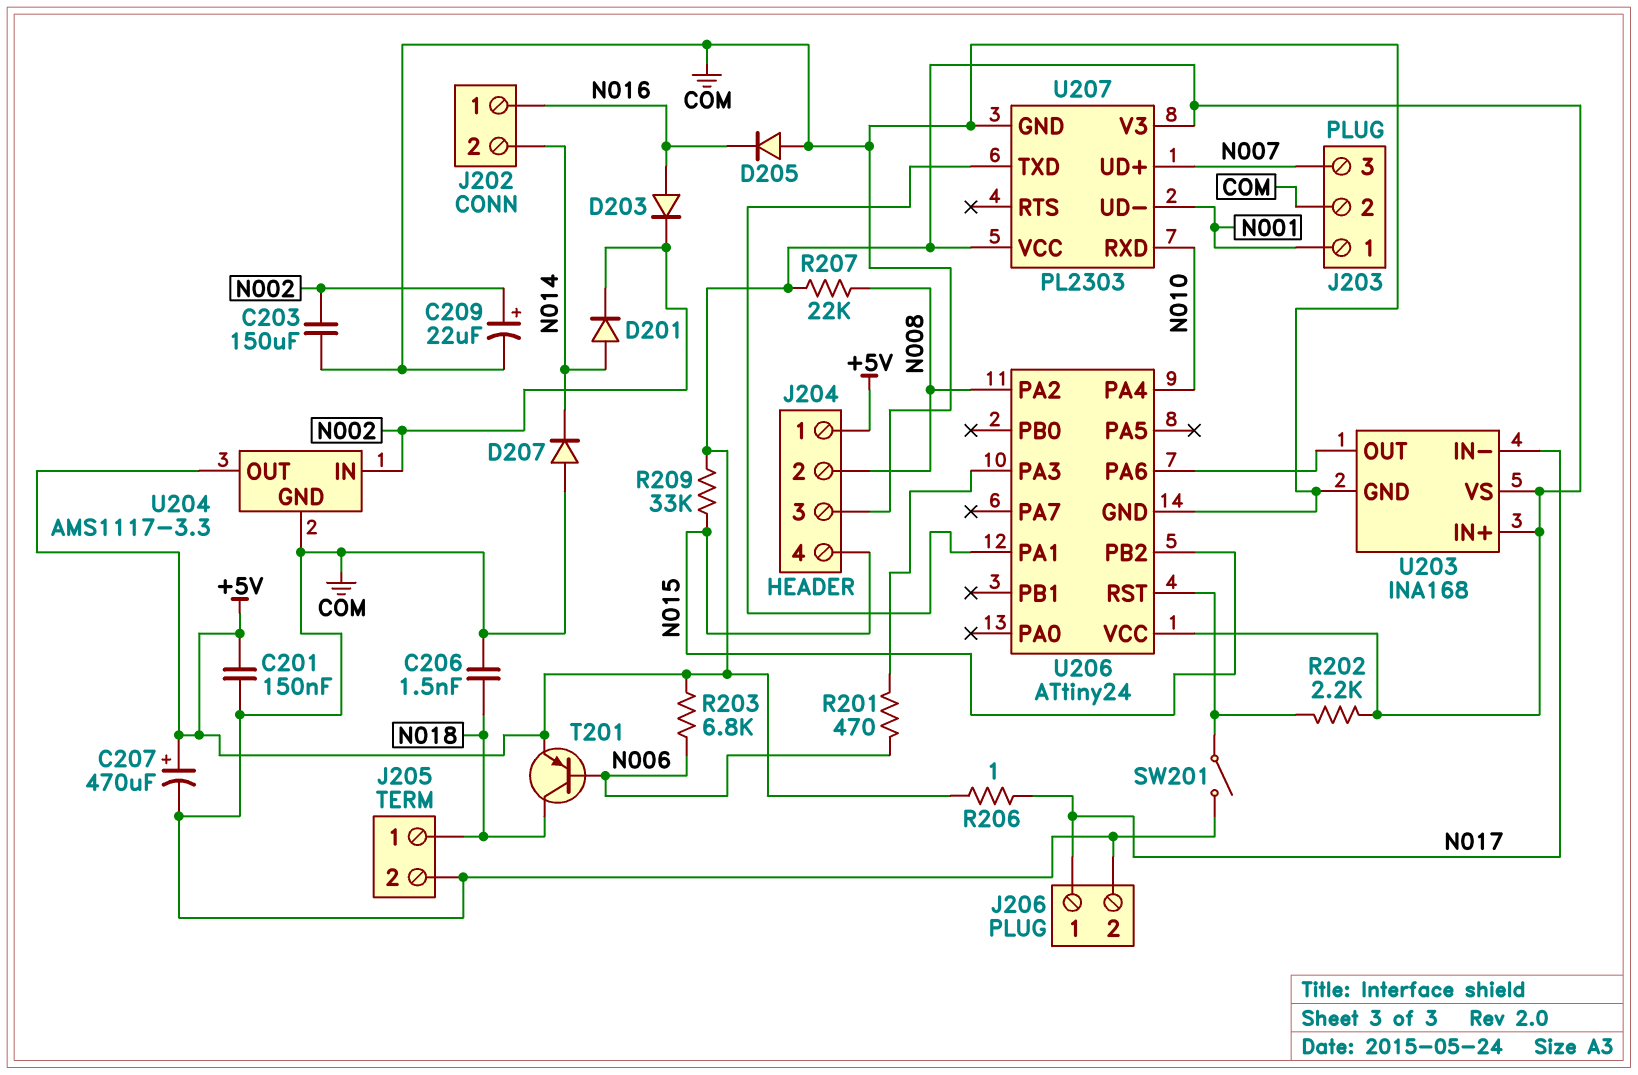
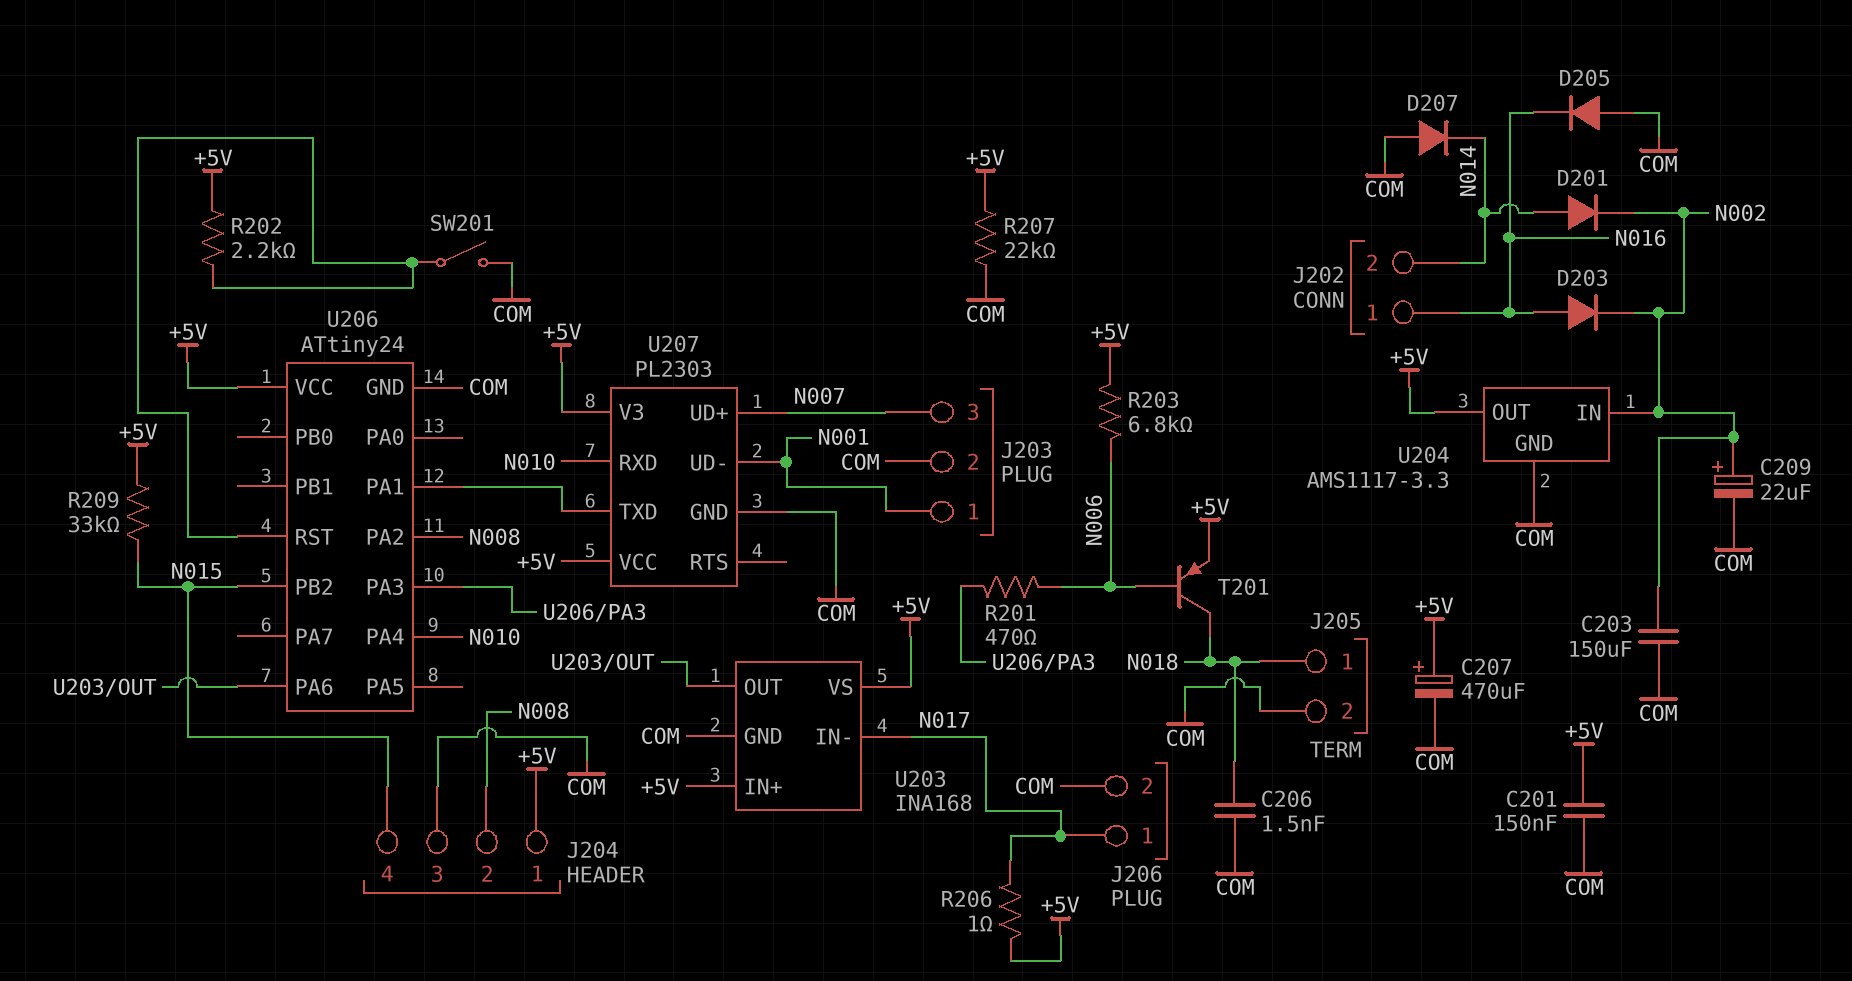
R207: 22k (+5V, N008) -> 22k (+5V, COM)

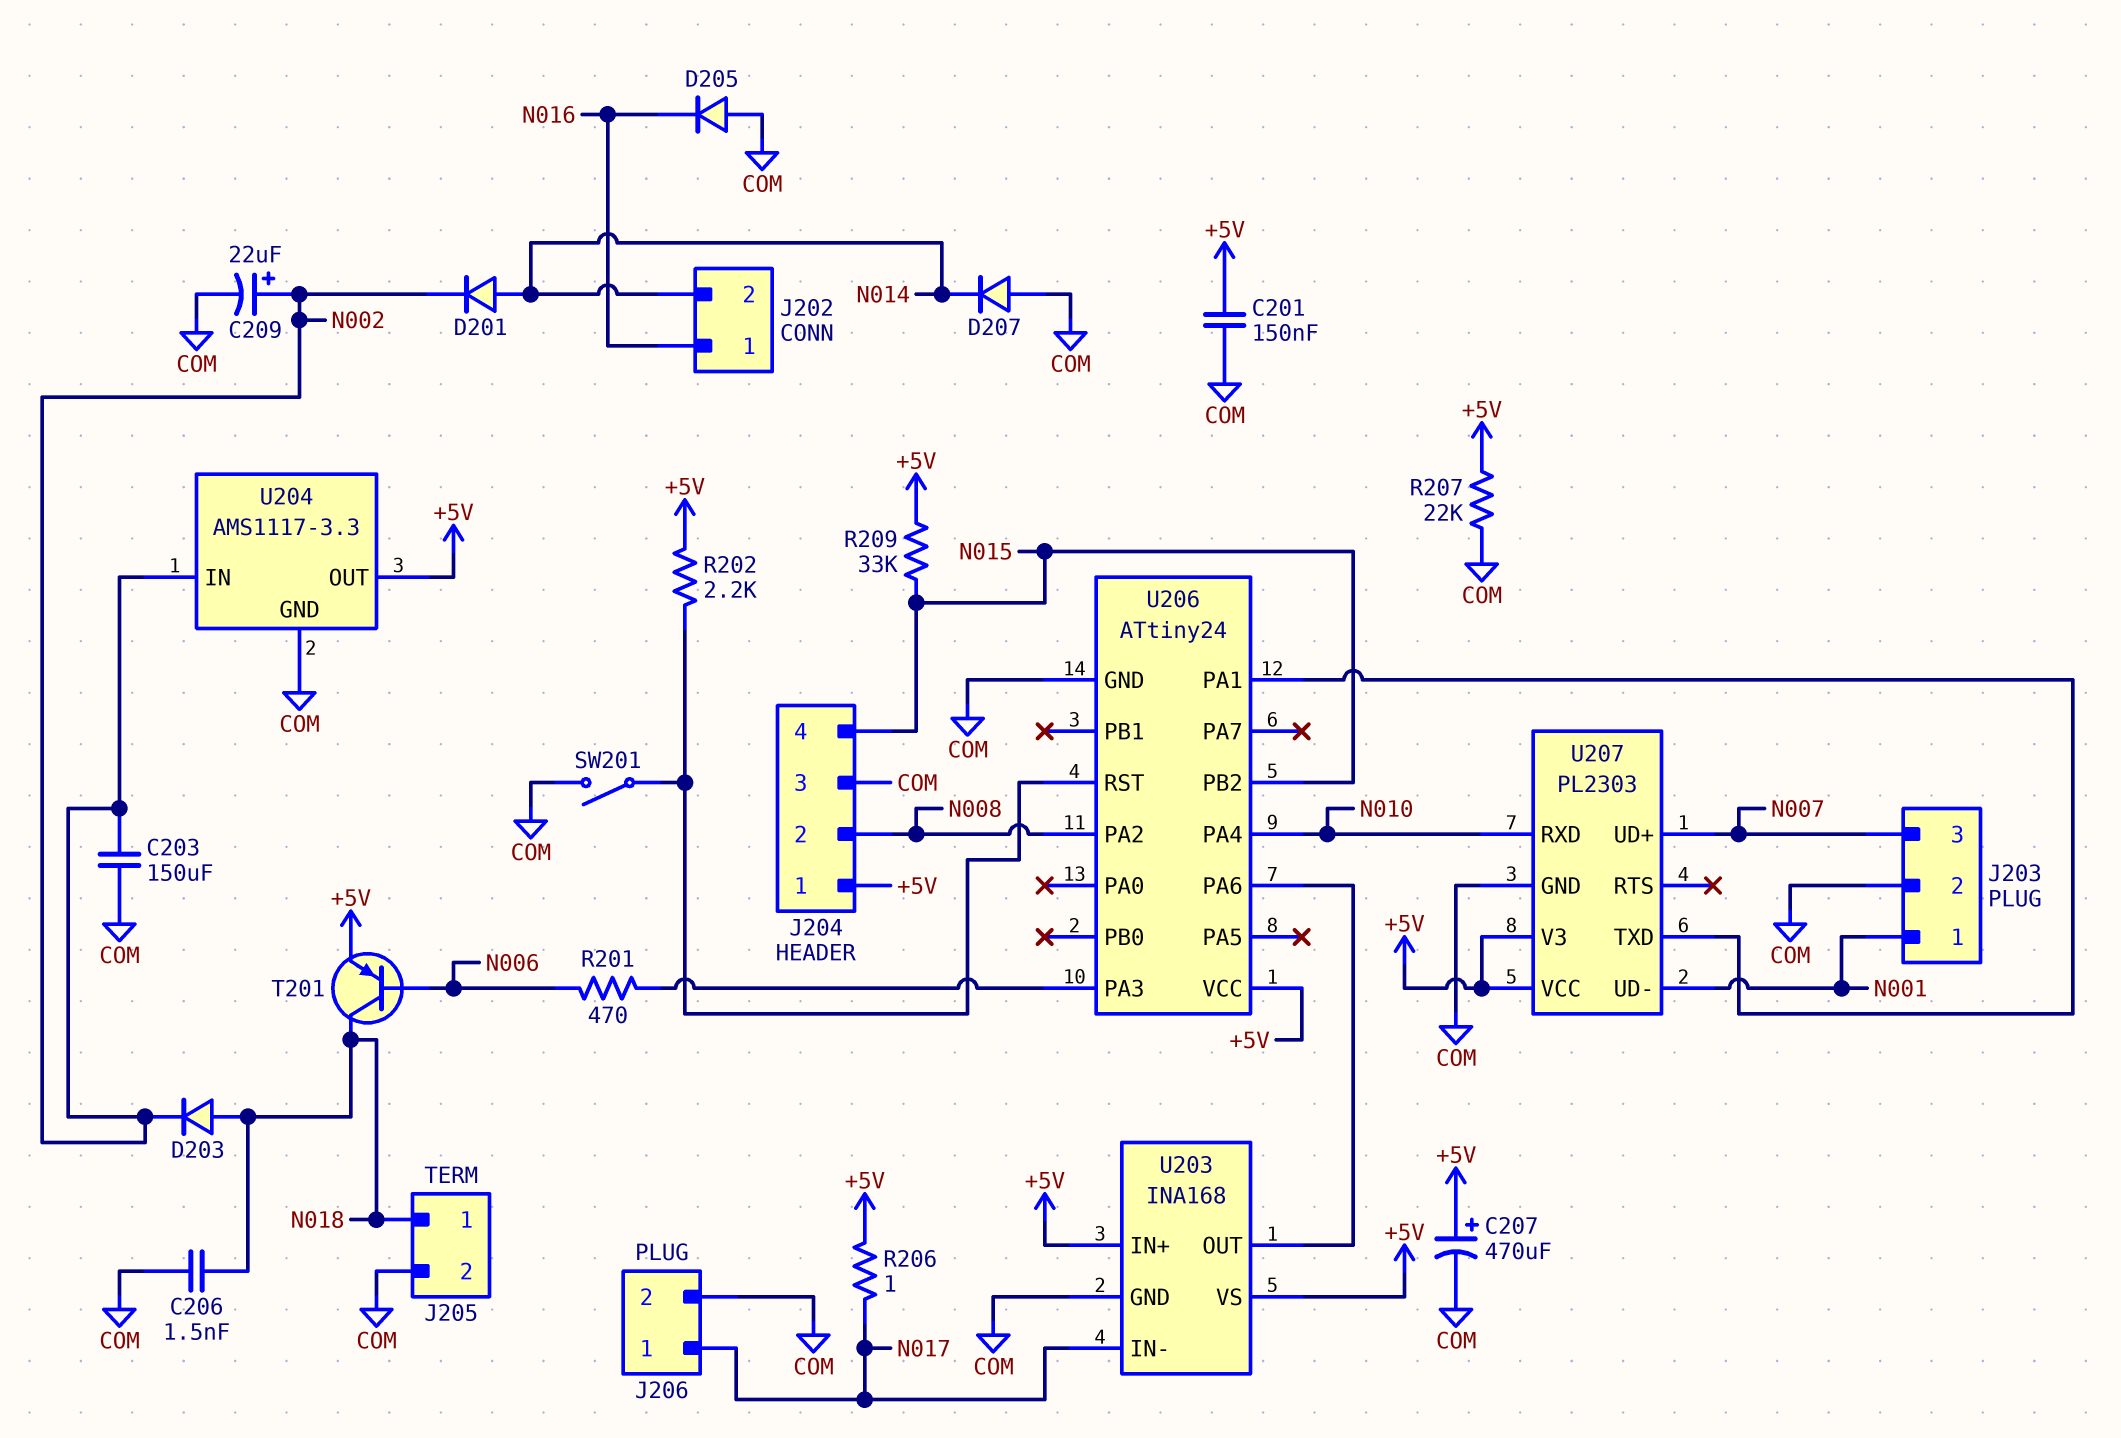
D203: diode (A N016, K N002) -> diode (A N018, K N002)
R203: 6.8k (+5V, N006) -> none

